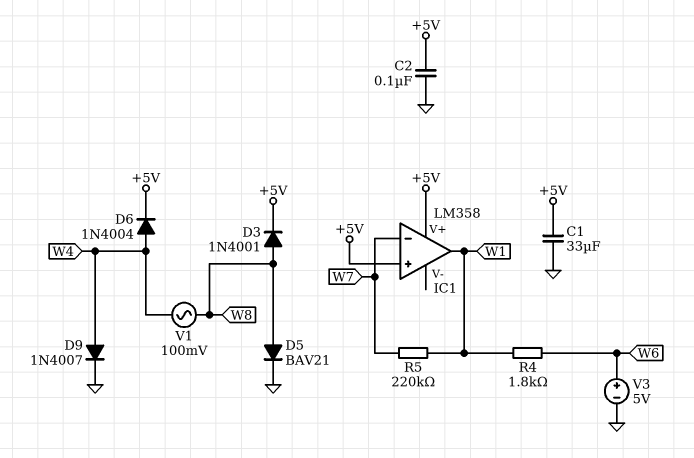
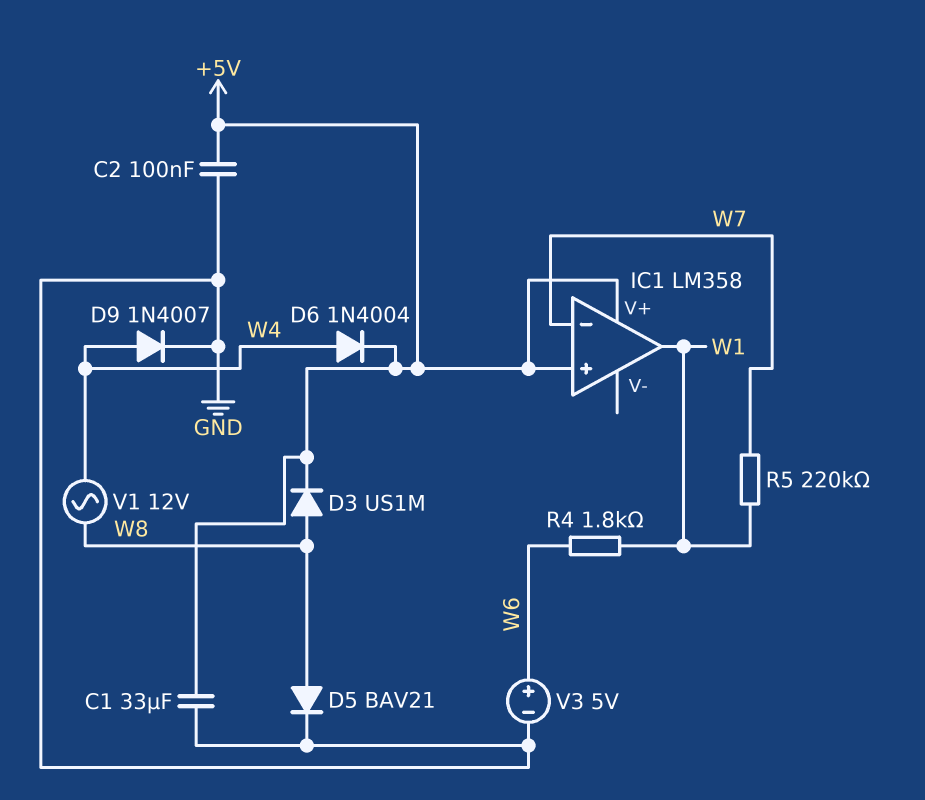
D3: diode 1N4001 (A W8, K +5V) -> diode US1M (A W8, K +5V)
V1: AC 100mV (W4, W8) -> AC 12V (W4, W8)

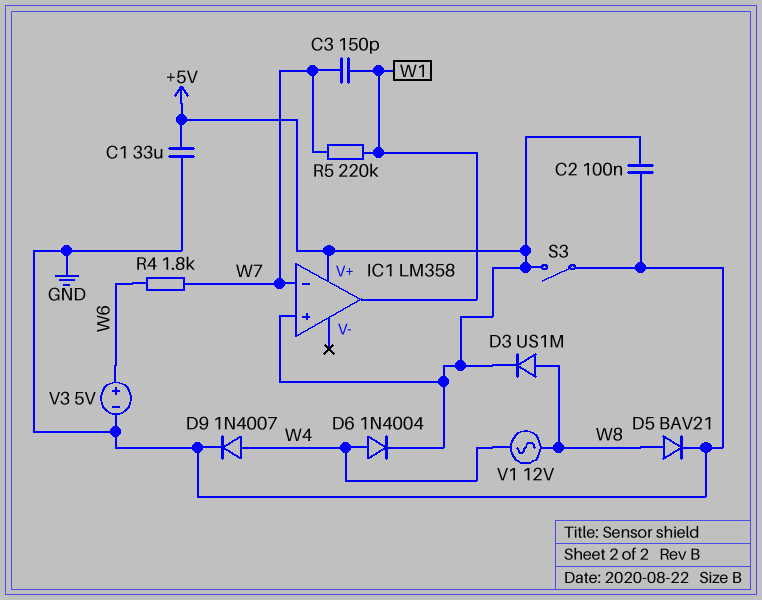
C3: none -> 150pF (W1, W7)
R4: 1.8k (W1, W6) -> 1.8k (W6, W7)
S3: none -> switch (+5V, GND)

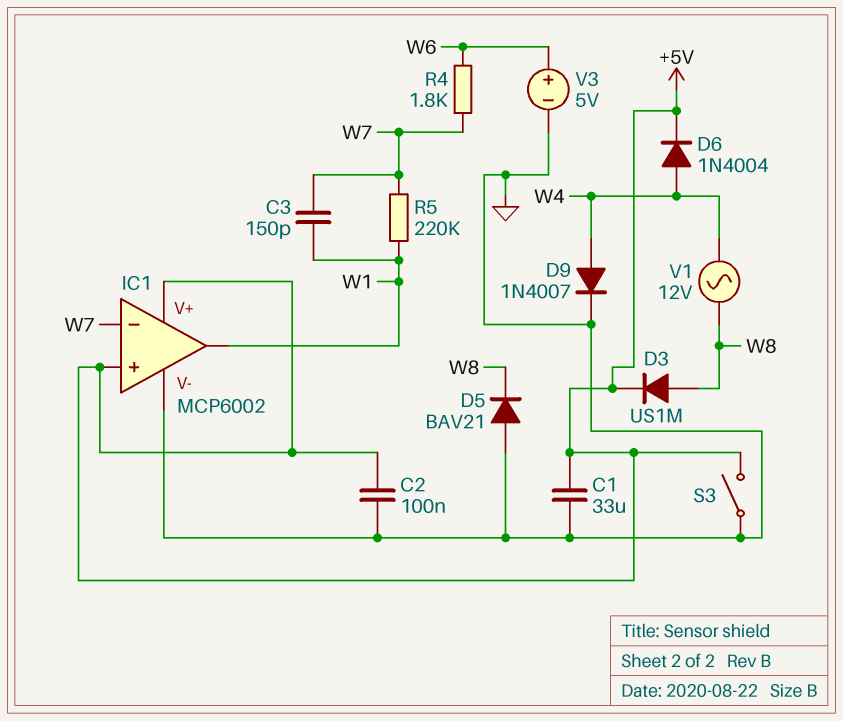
D5: diode BAV21 (A W8, K GND) -> diode BAV21 (A GND, K W8)
IC1: LM358 -> MCP6002
IC1 pin V-: none -> GND

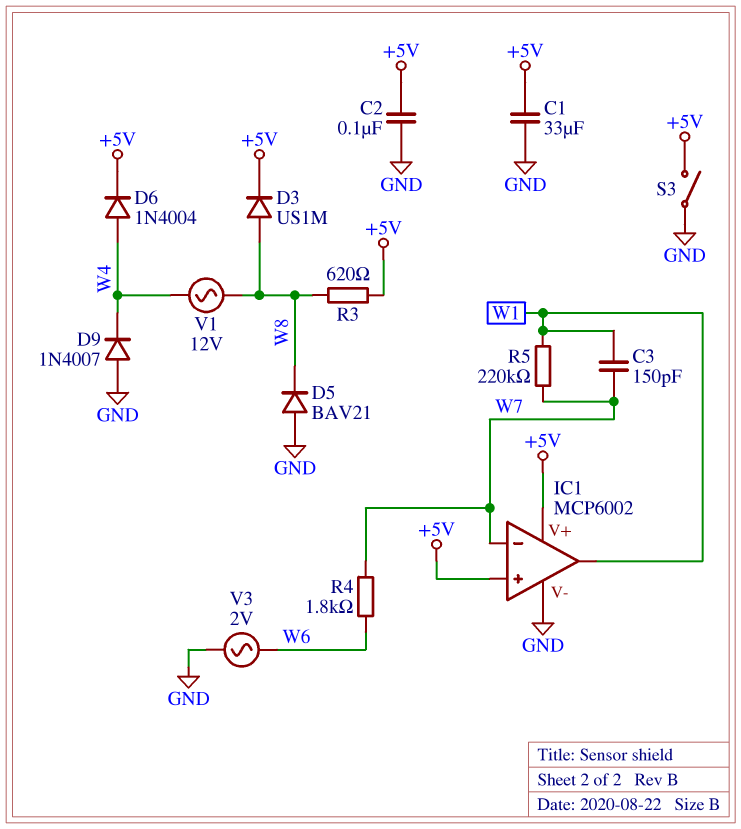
D9: diode 1N4007 (A W4, K GND) -> diode 1N4007 (A GND, K W4)
R3: none -> 620 (+5V, W8)
V3: 5V (plus W6, minus GND) -> AC 2V (GND, W6)

